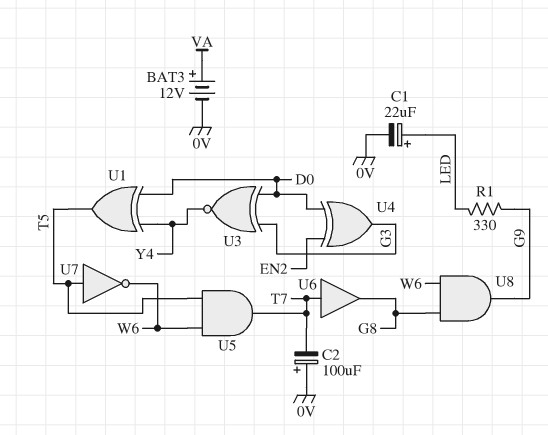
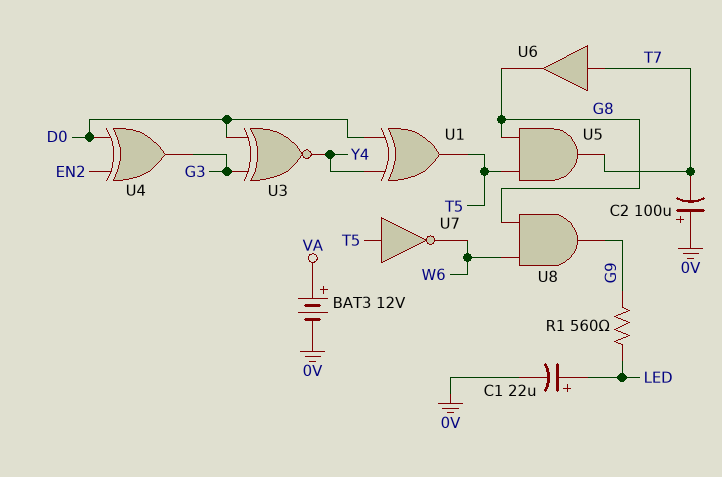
R1: 330 (G9, LED) -> 560 (G9, LED)
U5: AND (in T5, in W6, out T7) -> AND (in G8, in T5, out T7)

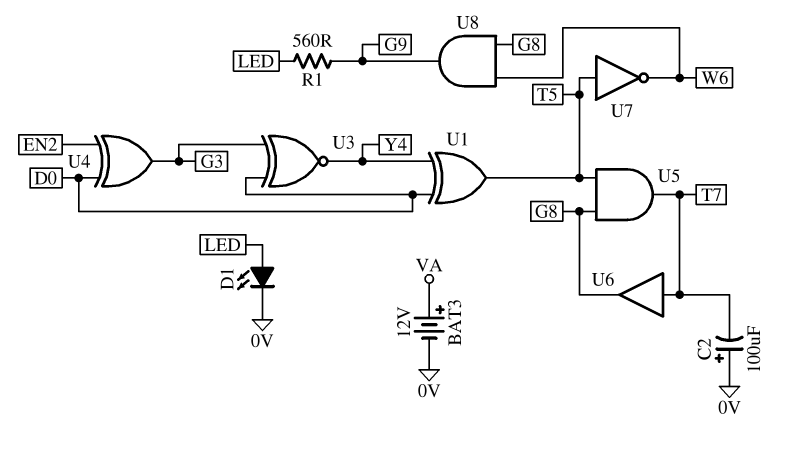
C1: 22uF (plus LED, minus 0V) -> none
D1: none -> LED (A LED, K 0V)

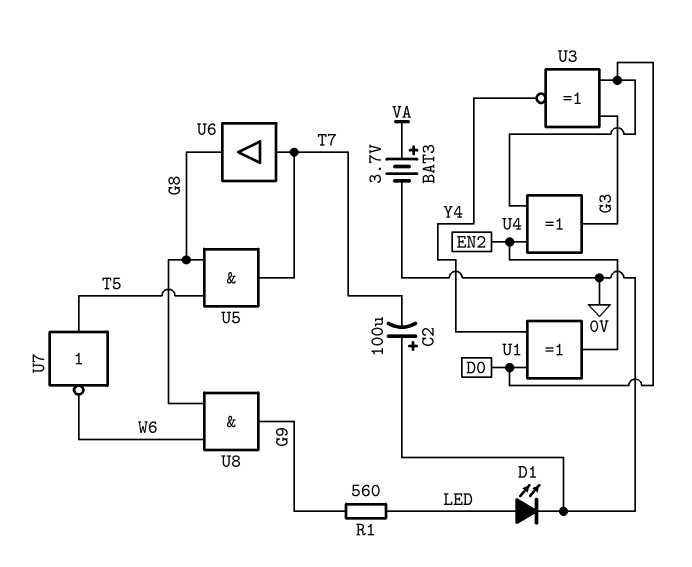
BAT3: 12V (plus VA, minus 0V) -> 3.7V (plus VA, minus 0V)
U1: XOR (in D0, in Y4, out T5) -> XOR (in D0, in Y4, out EN2)

